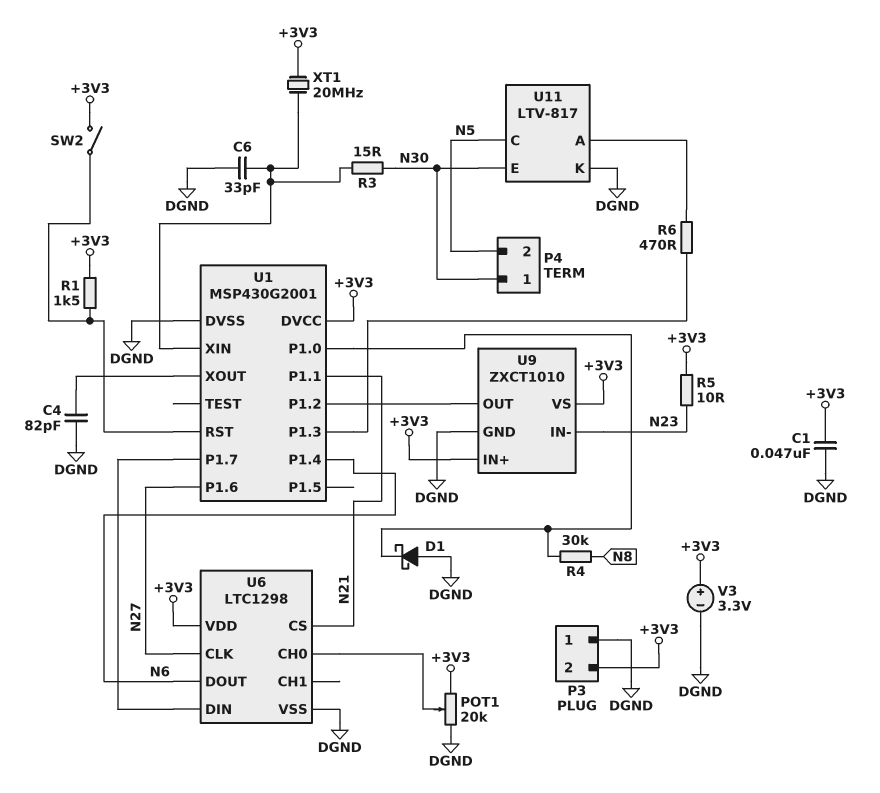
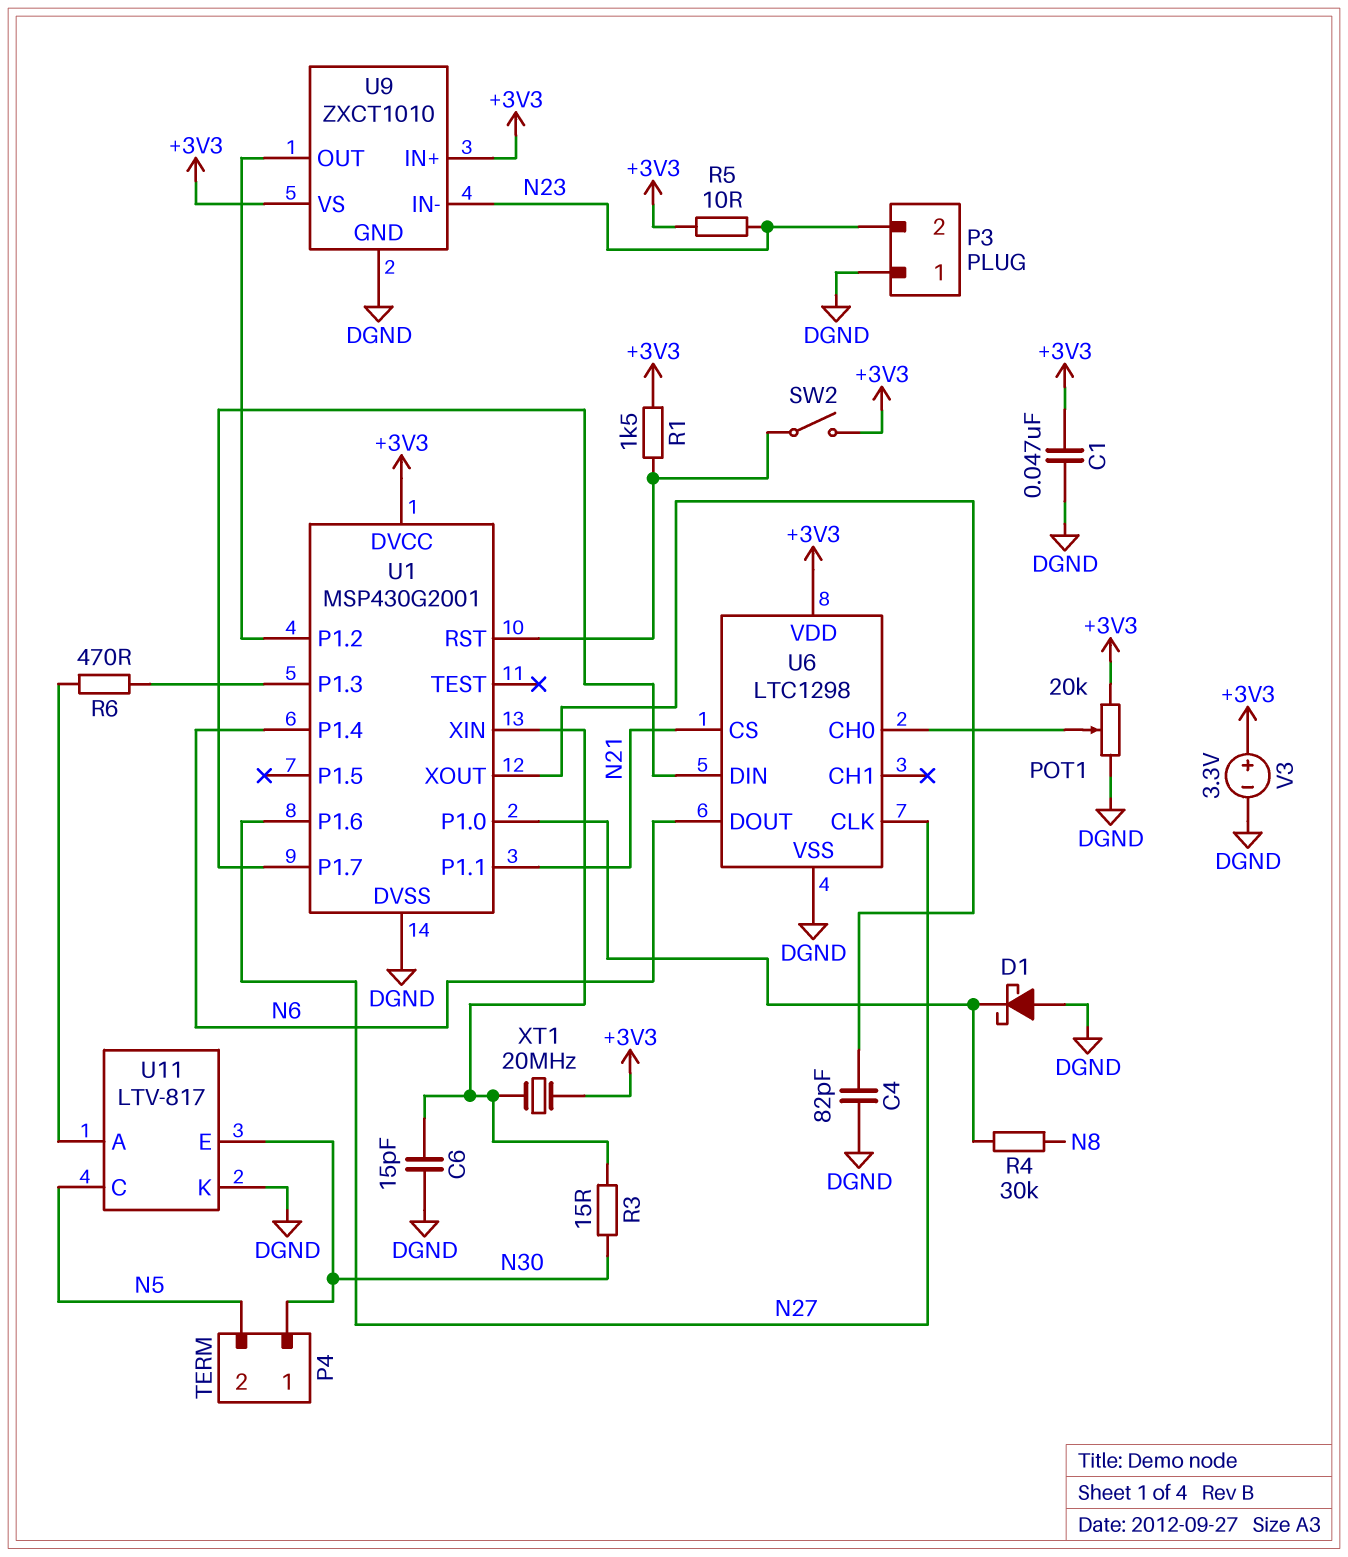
C6: 33pF (DGND, U1/XIN) -> 15pF (DGND, U1/XIN)
P3 pin 2: +3V3 -> N23

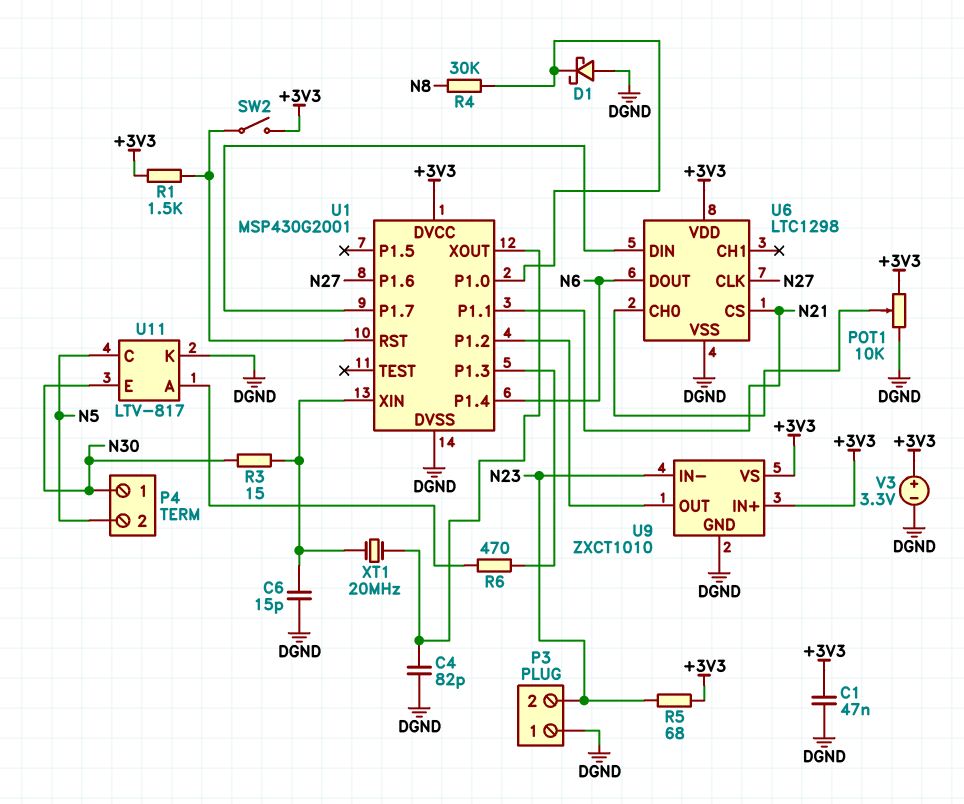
POT1: 20k (+3V3, DGND, wiper U6/CH0) -> 10k (+3V3, DGND, wiper U6/CH0)
R5: 10 (+3V3, N23) -> 68 (+3V3, N23)
XT1: 20MHz (+3V3, U1/XIN) -> 20MHz (U1/XIN, U1/XOUT)

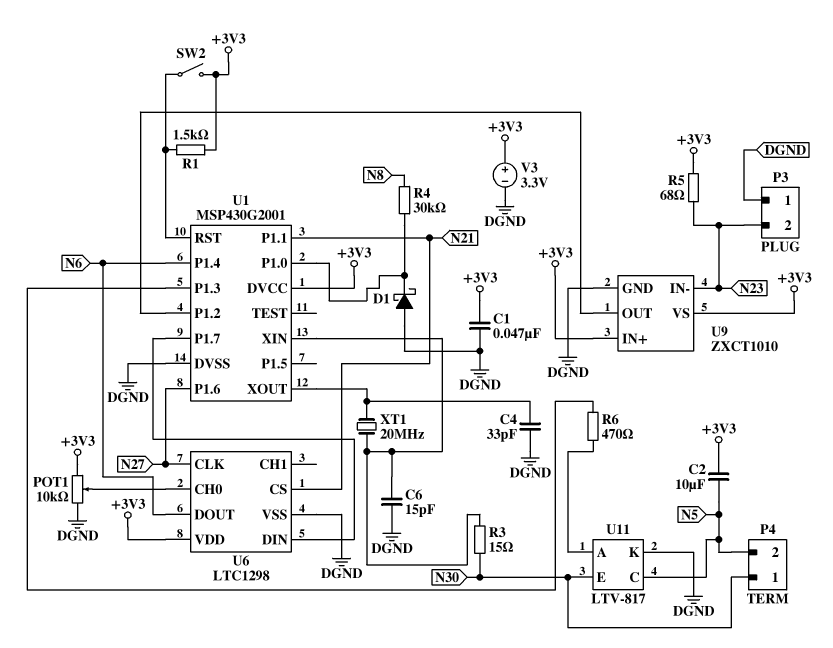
C2: none -> 10uF (+3V3, N5)
C4: 82pF (DGND, U1/XOUT) -> 33pF (DGND, U1/XOUT)

